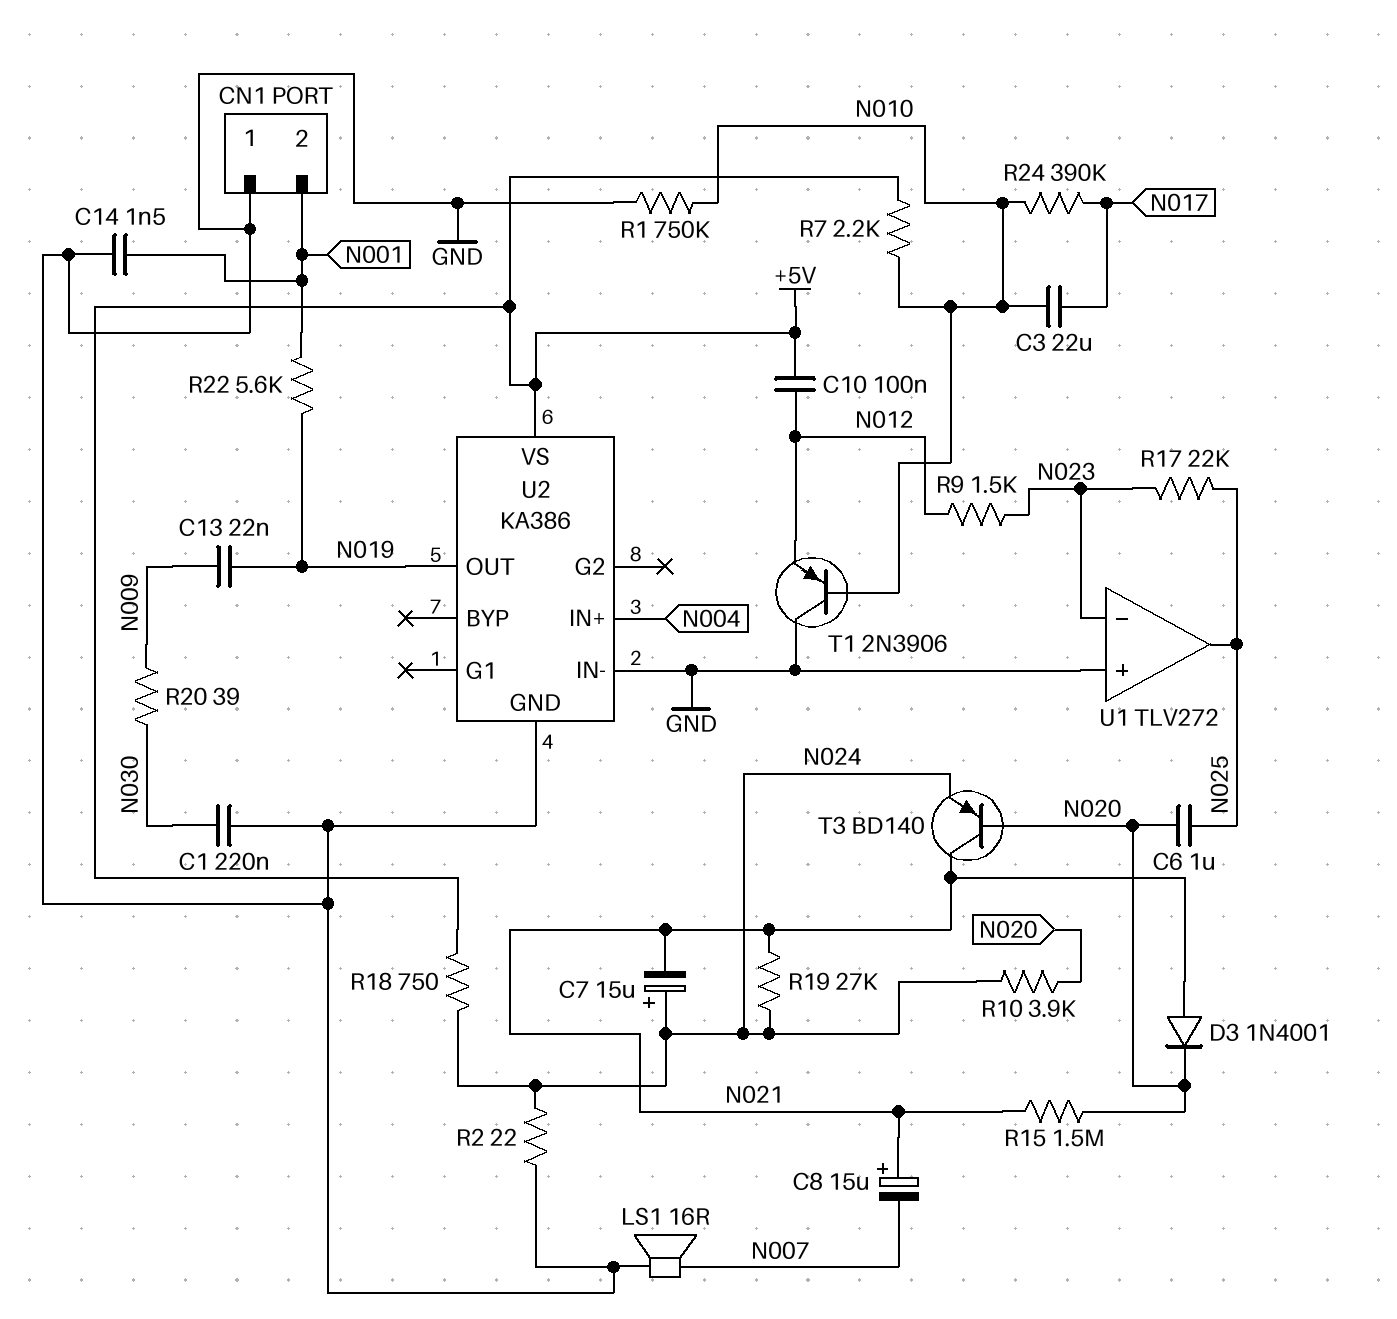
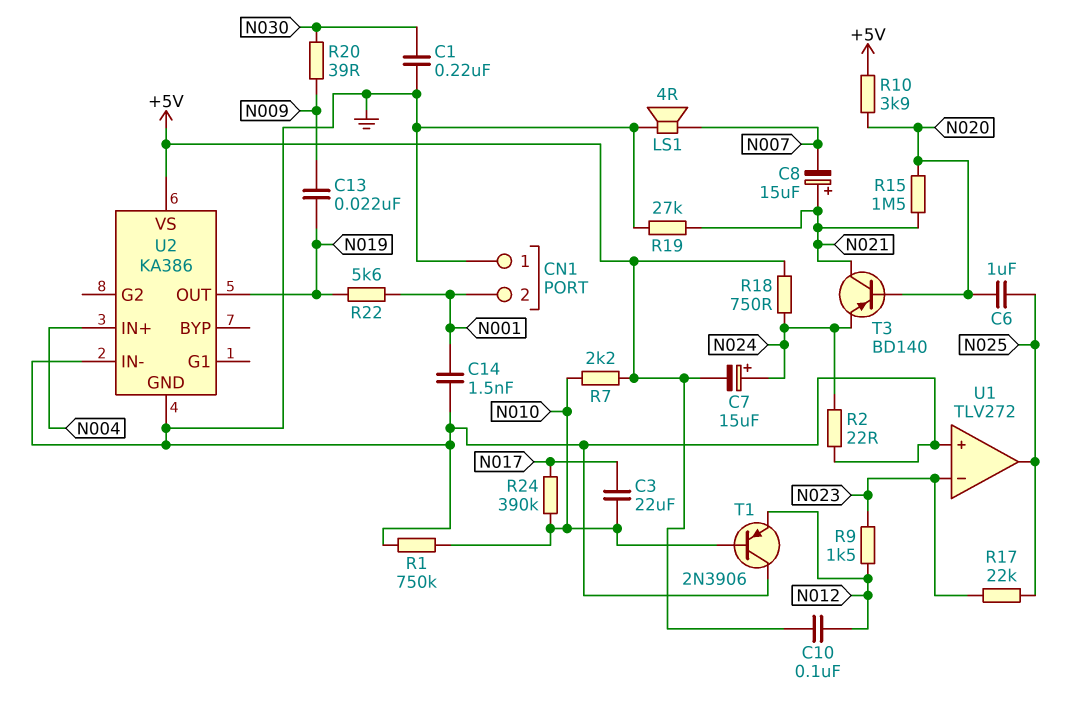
C7: 15uF (plus N024, minus N021) -> 15uF (plus N024, minus +5V)
D3: diode 1N4001 (A N021, K N020) -> none
LS1: speaker 16R (GND, N007) -> speaker 4R (GND, N007)
R10: 3.9k (N020, N024) -> 3.9k (+5V, N020)
R19: 27k (N021, N024) -> 27k (GND, N021)

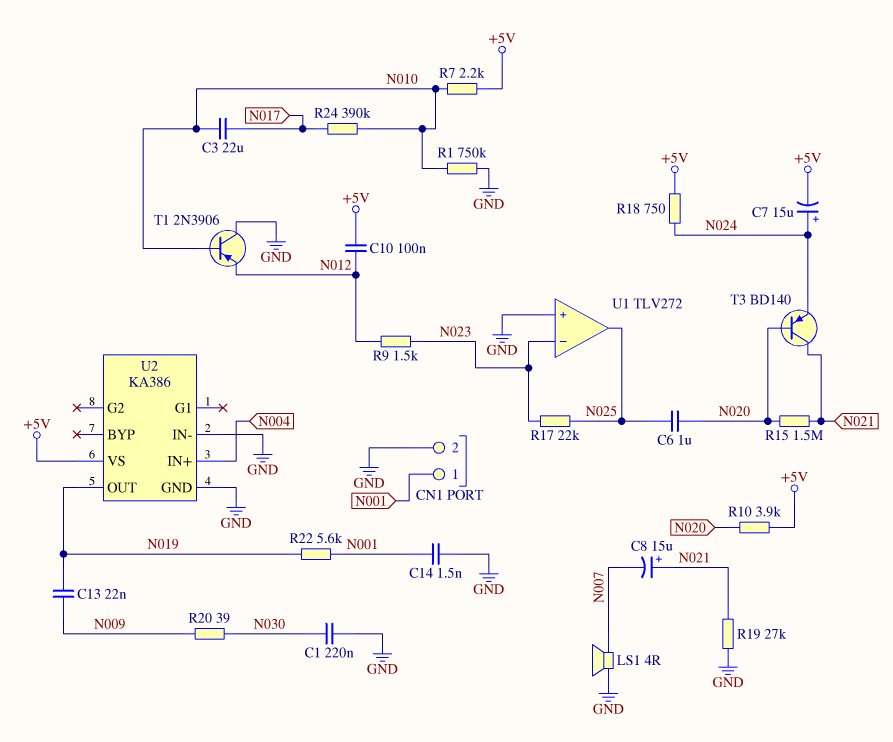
CN1 pin 1: GND -> N001
CN1 pin 2: N001 -> GND
R2: 22 (GND, N024) -> none

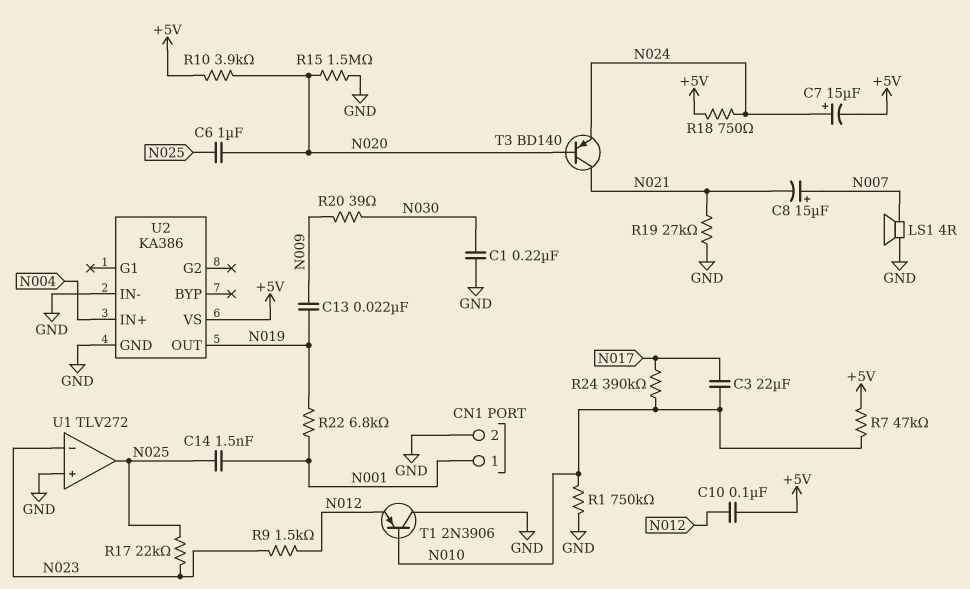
C8: 15uF (plus N021, minus N007) -> 15uF (plus N007, minus N021)
C14: 1.5nF (GND, N001) -> 1.5nF (N001, N025)
R7: 2.2k (+5V, N010) -> 47k (+5V, N010)
R15: 1.5M (N020, N021) -> 1.5M (GND, N020)
R22: 5.6k (N001, N019) -> 6.8k (N001, N019)

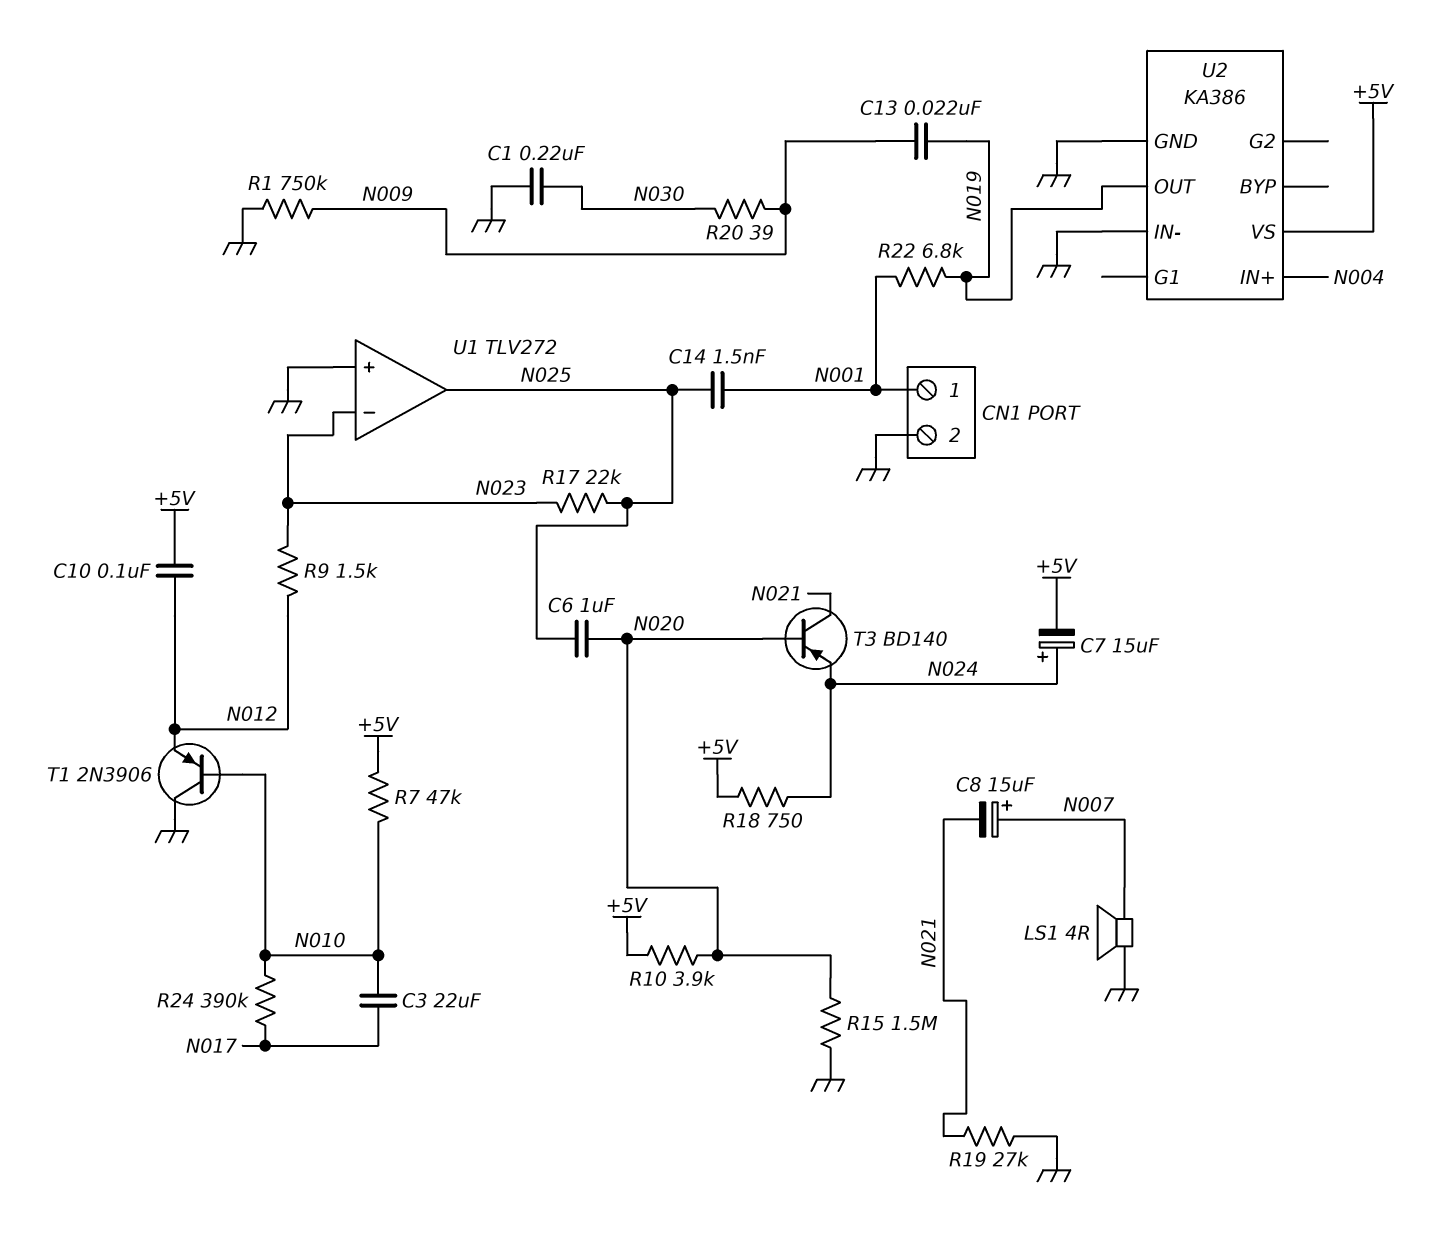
R1: 750k (GND, N010) -> 750k (GND, N009)

